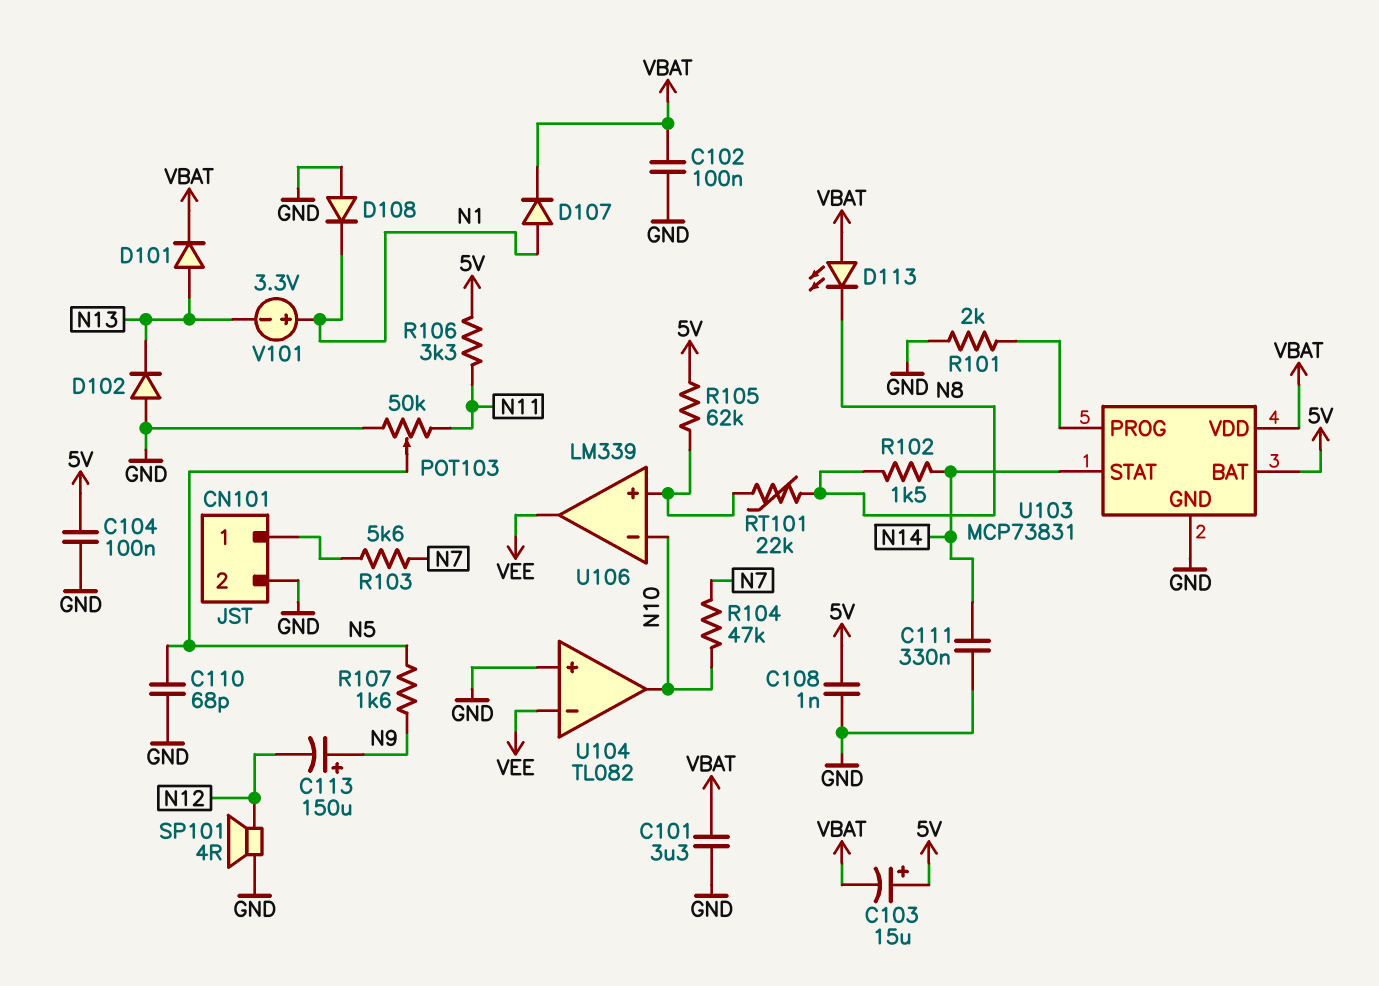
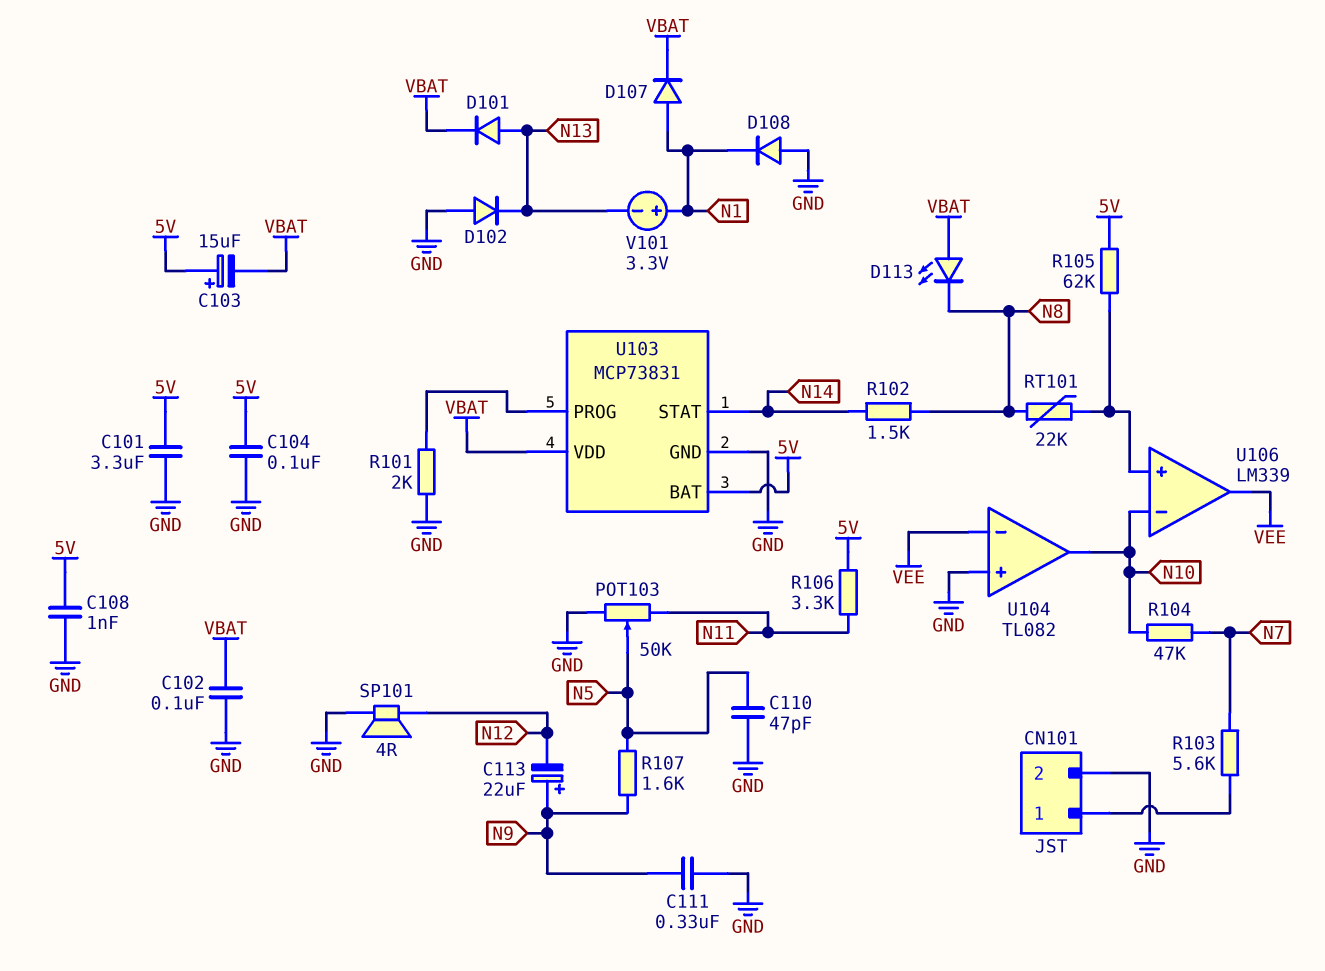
C101: 3.3uF (GND, VBAT) -> 3.3uF (5V, GND)
C110: 68pF (GND, N5) -> 47pF (GND, N5)
C111: 330nF (GND, N14) -> 330nF (GND, N9)
C113: 150uF (plus N9, minus N12) -> 22uF (plus N9, minus N12)

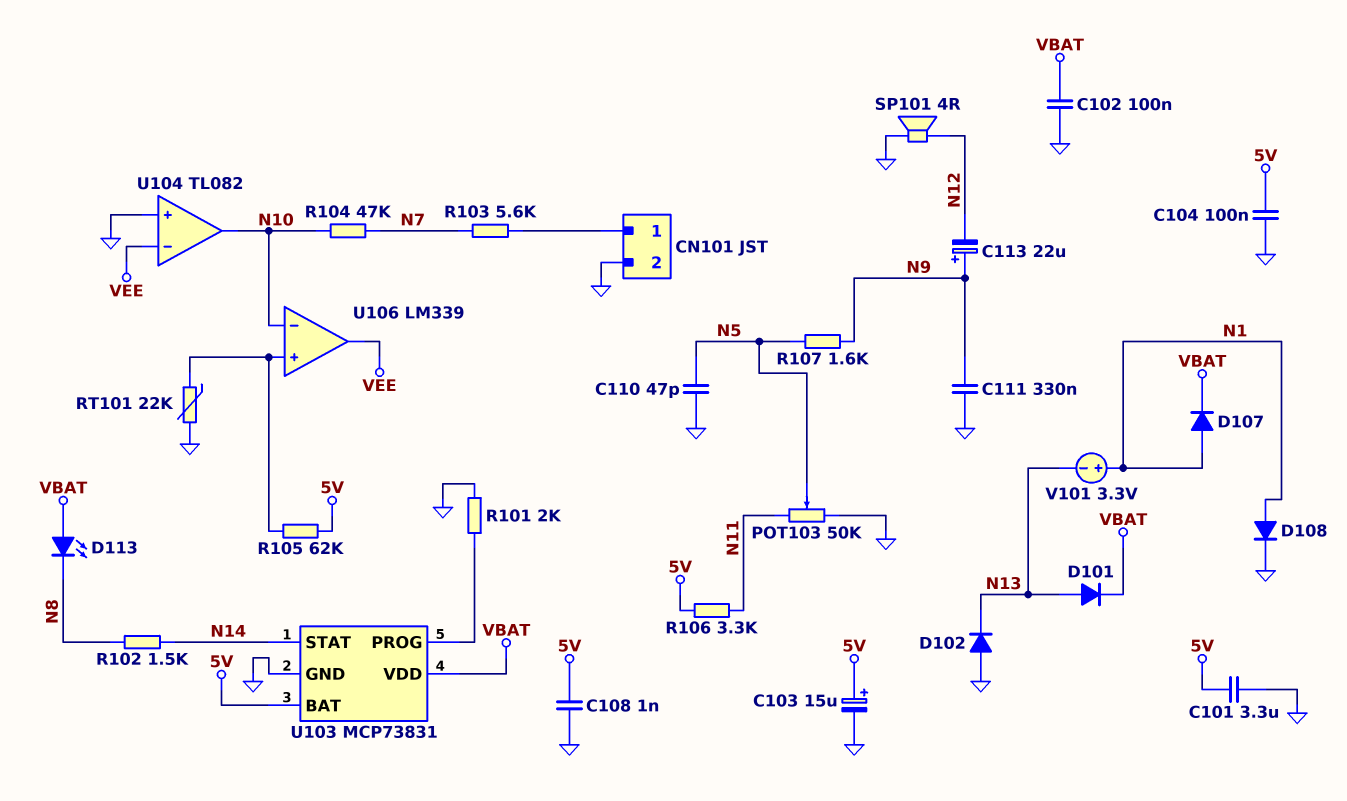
C103: 15uF (plus 5V, minus VBAT) -> 15uF (plus 5V, minus GND)
D108: diode (A GND, K N1) -> diode (A N1, K GND)
RT101: 22k (N8, U106/in+) -> 22k (GND, U106/in+)

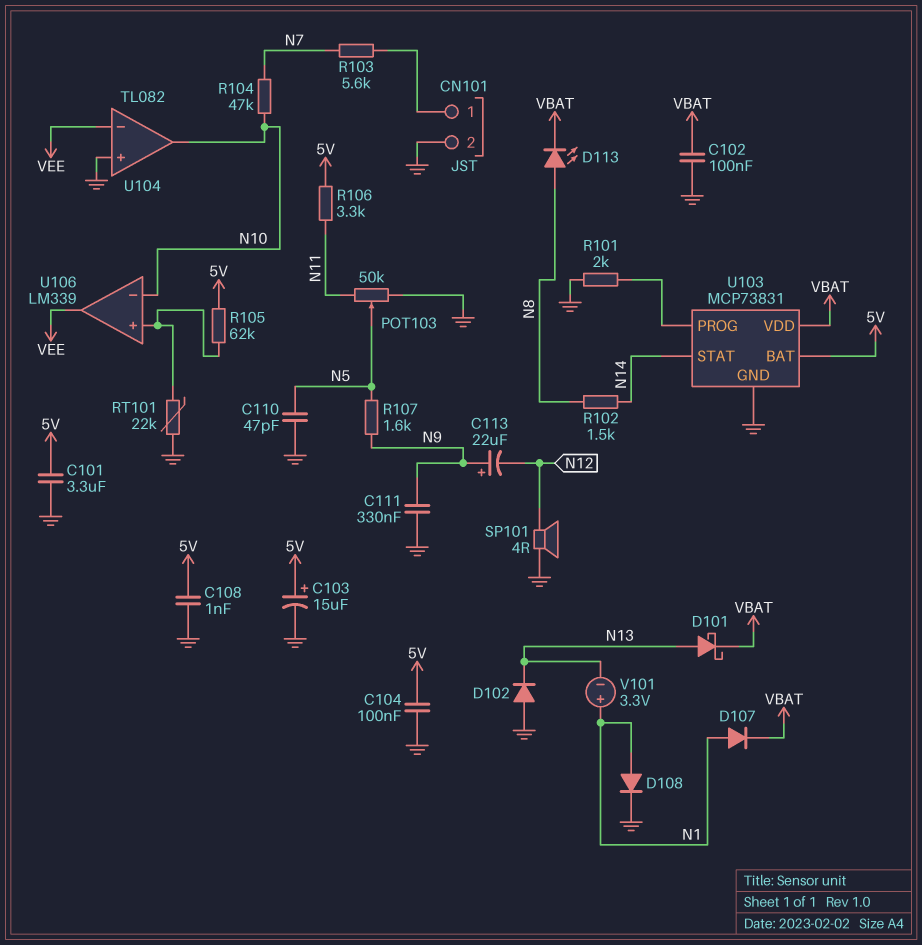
D101: diode (A N13, K VBAT) -> schottky (A N13, K VBAT)
D113: LED (A VBAT, K N8) -> LED (A N8, K VBAT)

